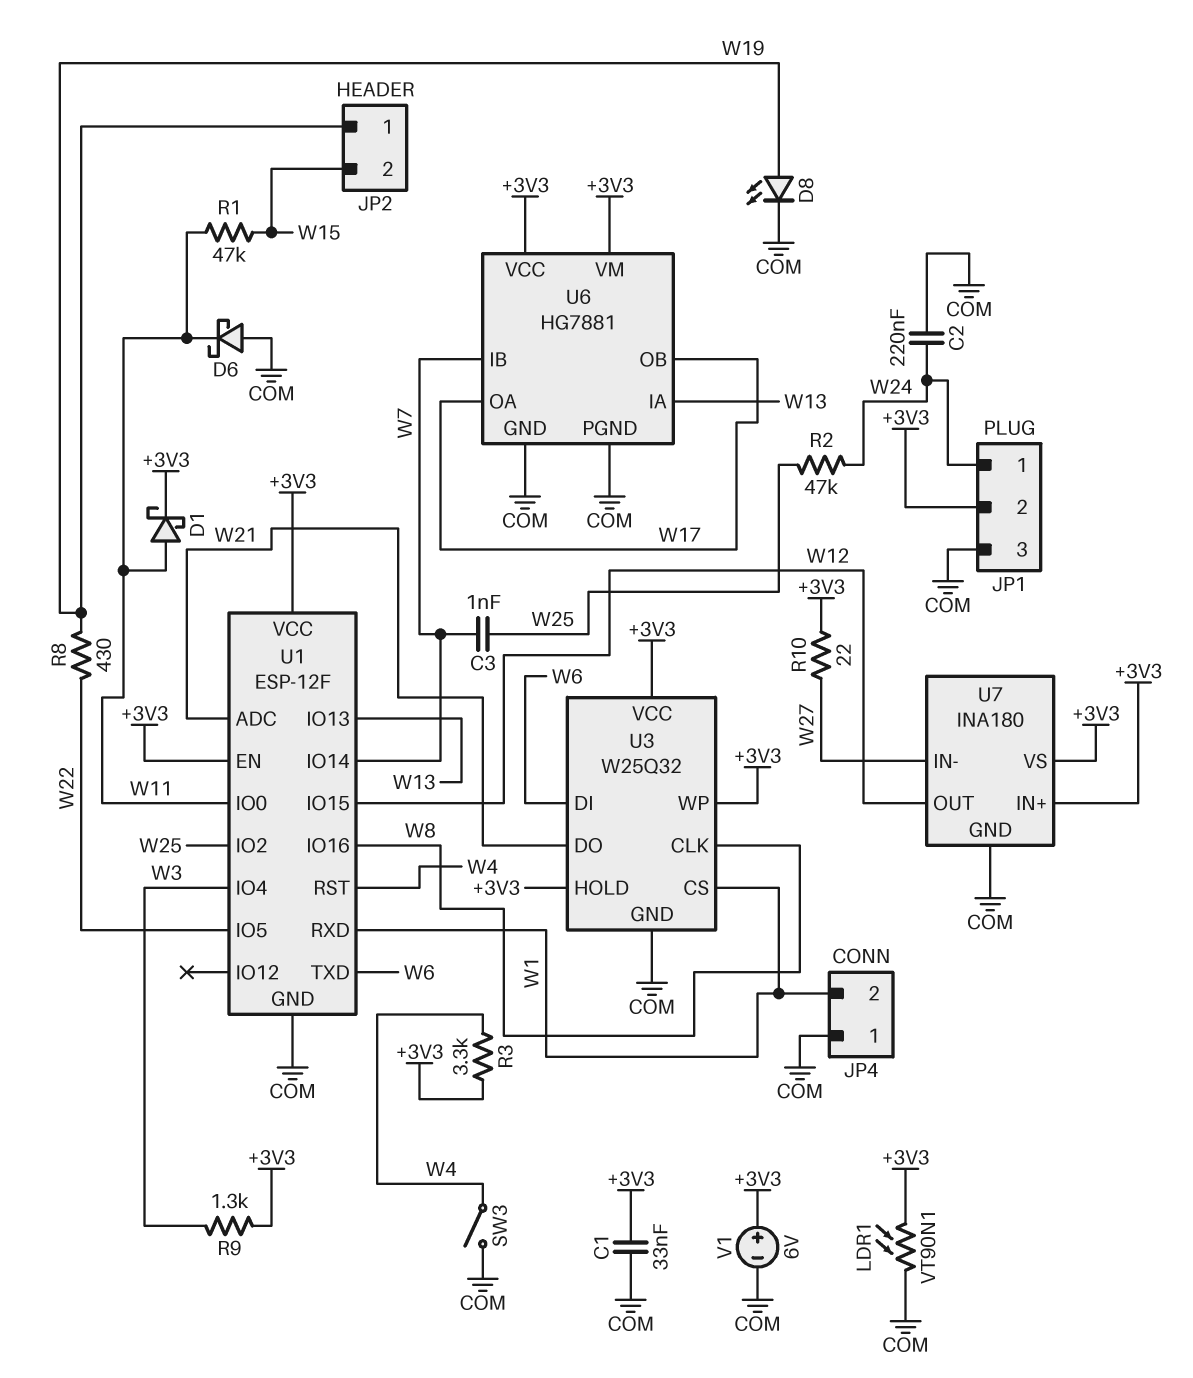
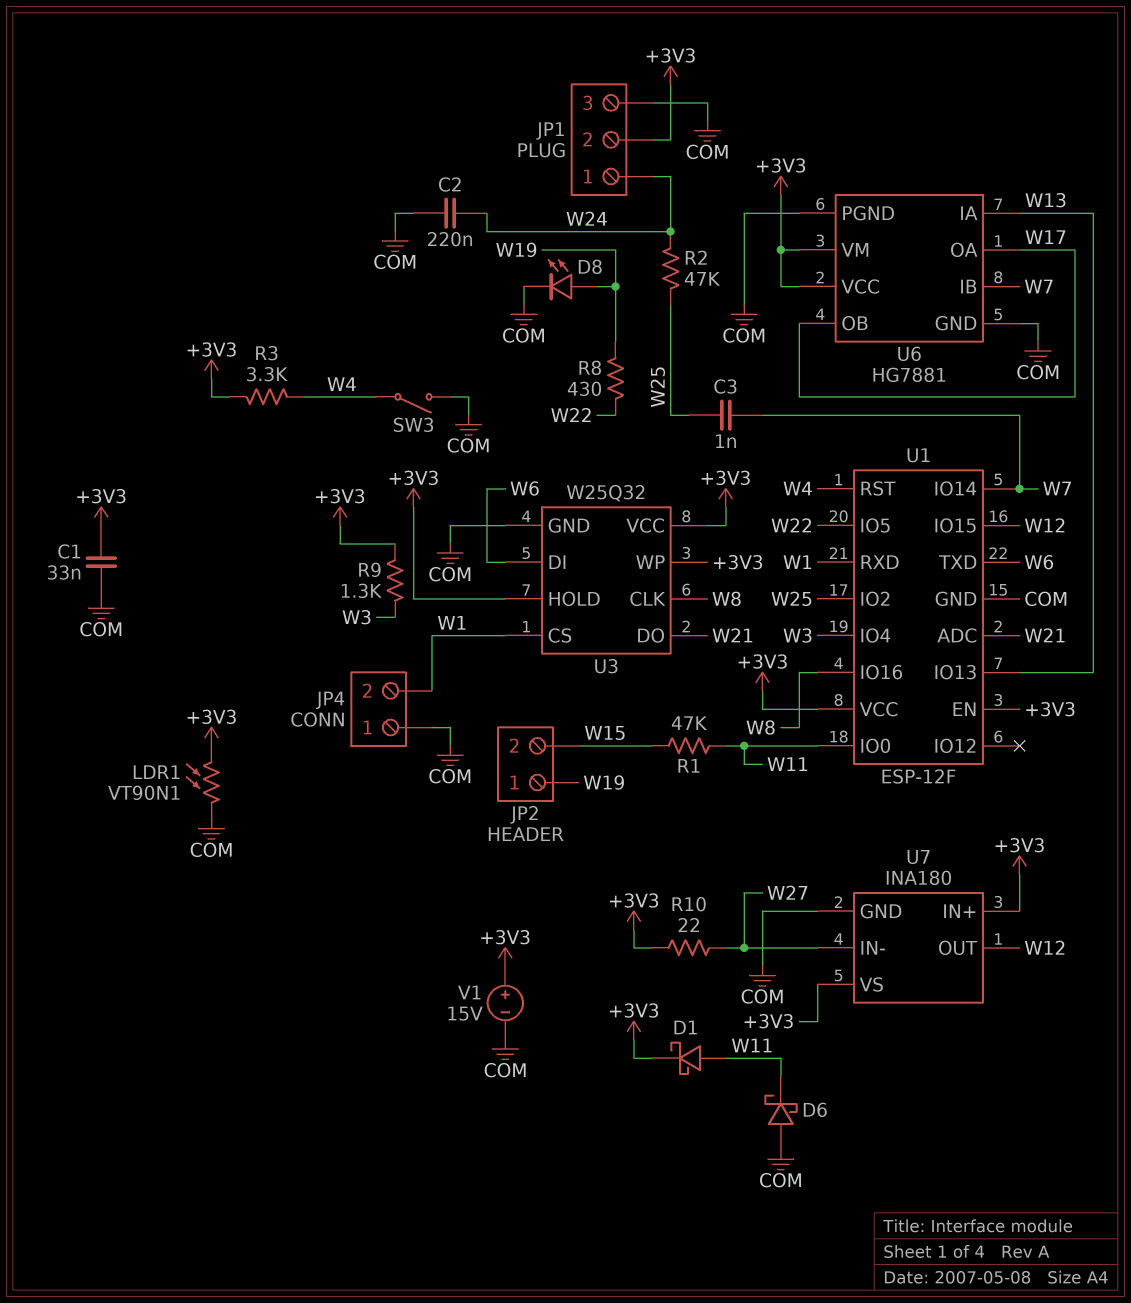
V1: 6V (plus +3V3, minus COM) -> 15V (plus +3V3, minus COM)

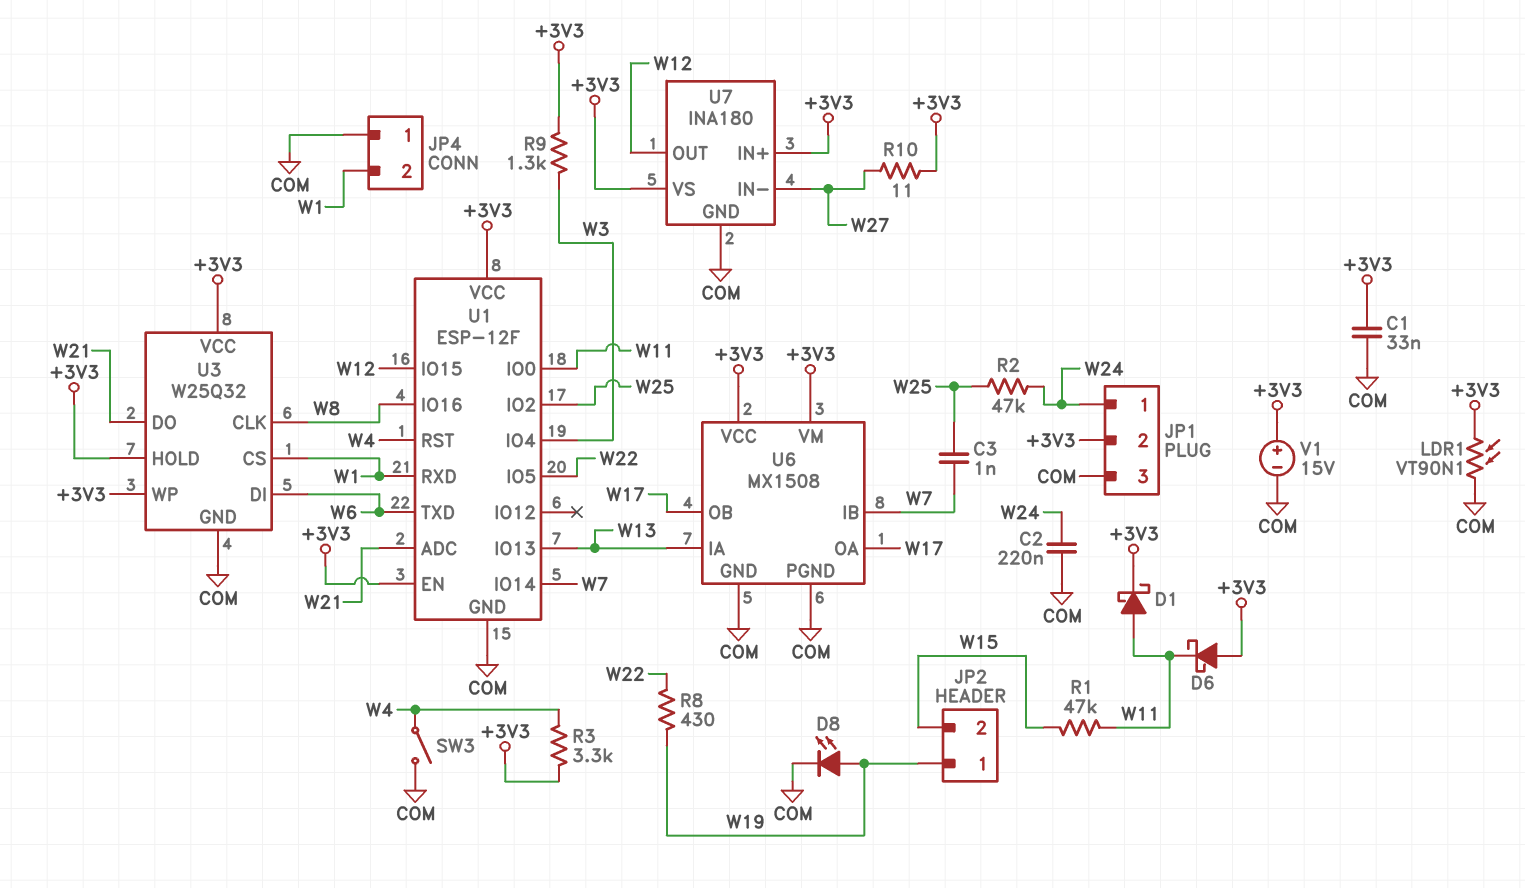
D6: schottky (A COM, K W11) -> schottky (A +3V3, K W11)
R10: 22 (+3V3, W27) -> 11 (+3V3, W27)
U6: HG7881 -> MX1508

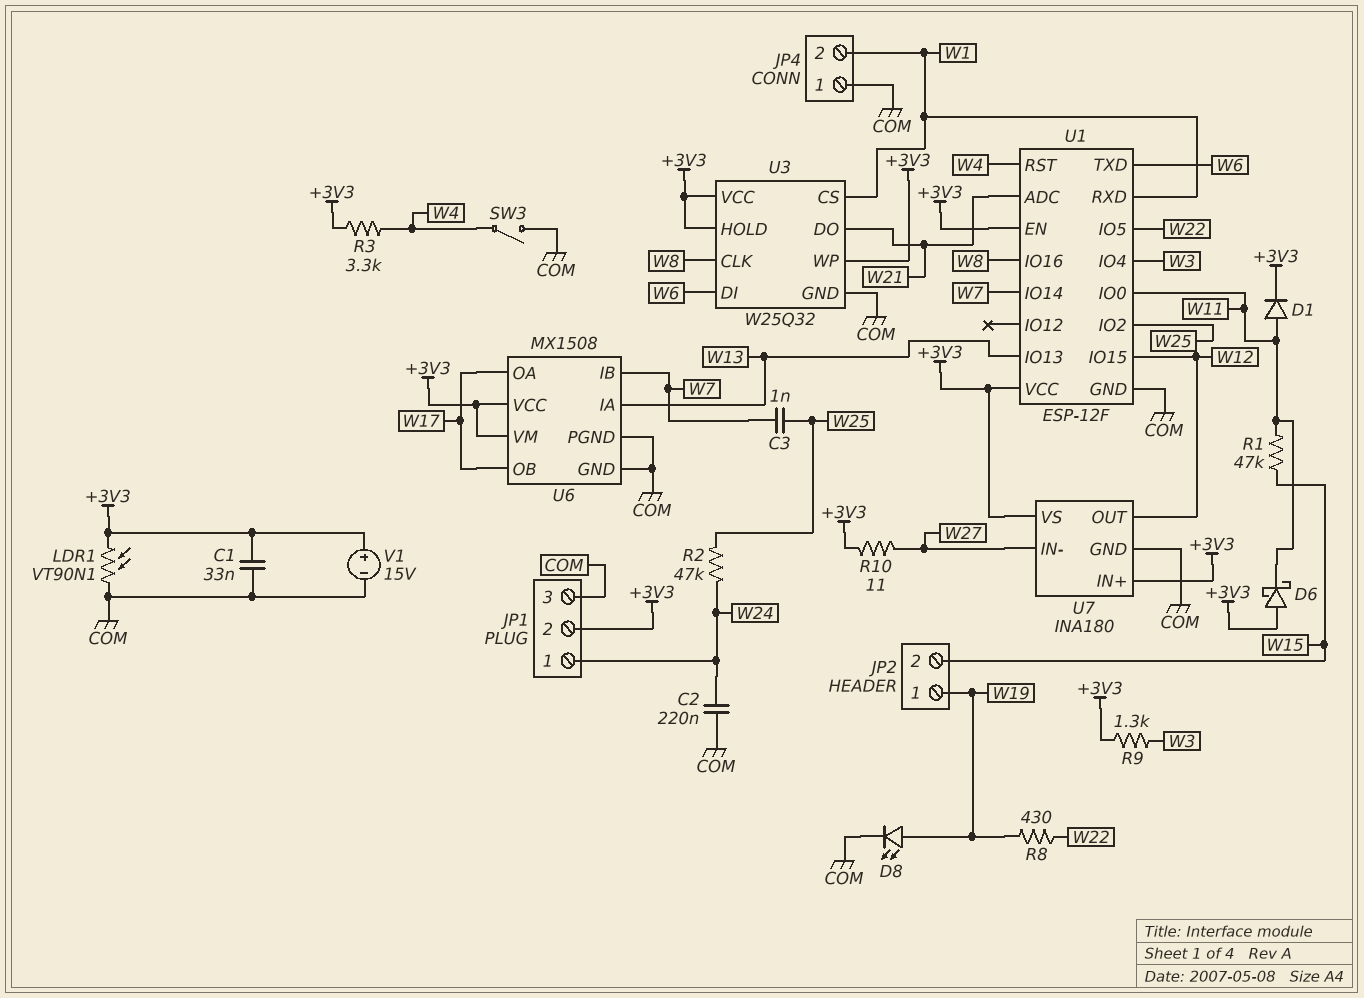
D1: schottky (A W11, K +3V3) -> diode (A W11, K +3V3)

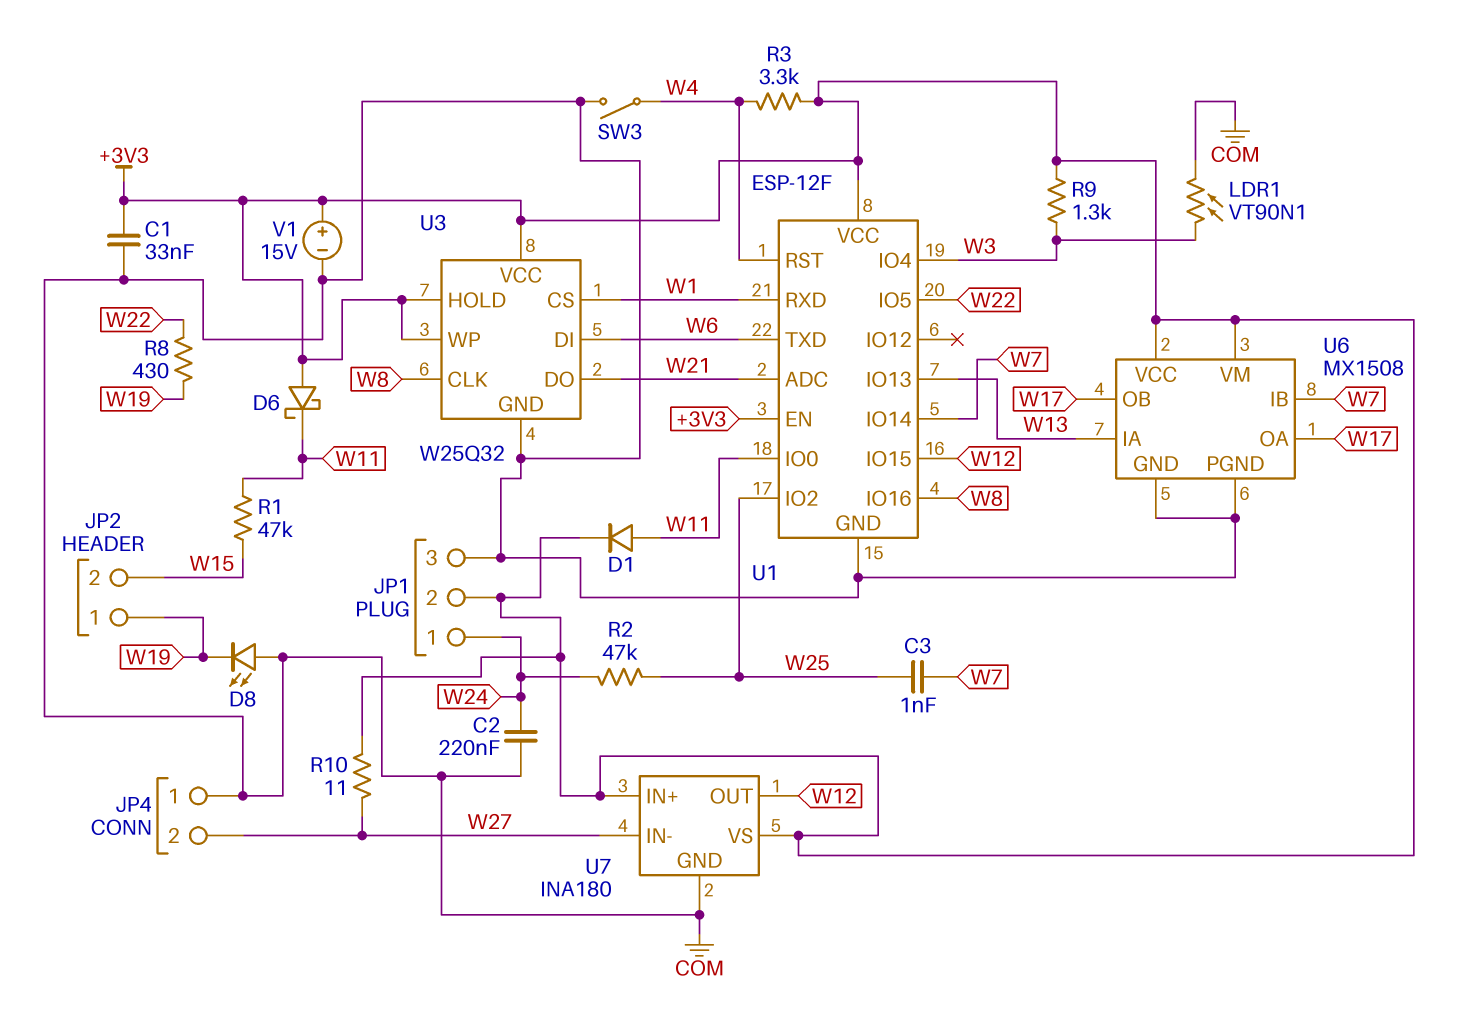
D8: LED (A W19, K COM) -> LED (A COM, K W19)
JP4 pin 2: W1 -> W27
LDR1: VT90N1 (+3V3, COM) -> VT90N1 (COM, W3)

